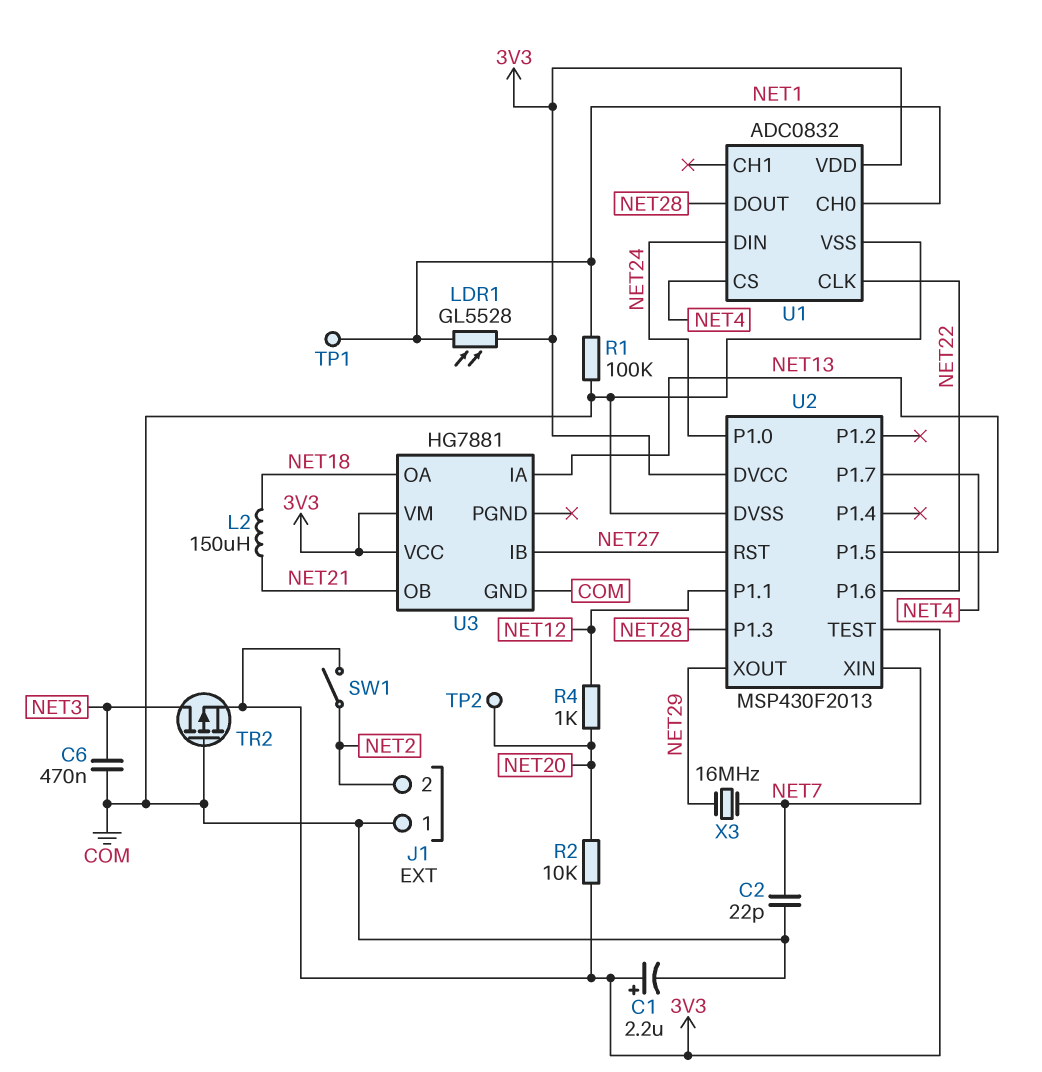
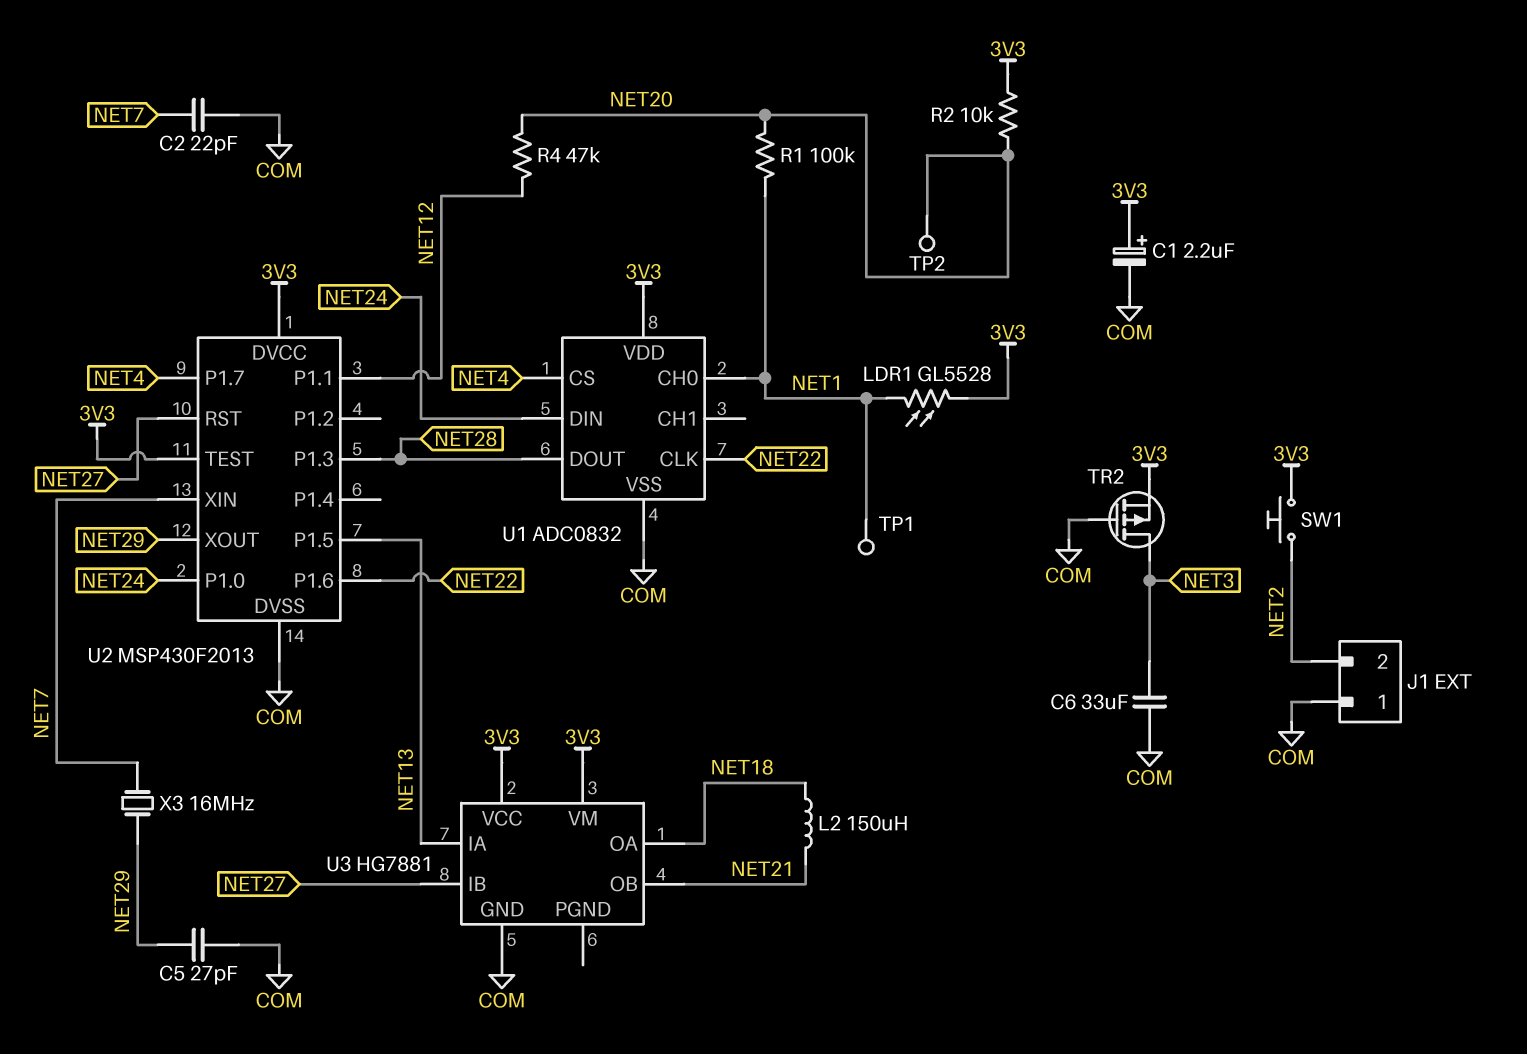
C5: none -> 27pF (COM, NET29)
C6: 470nF (COM, NET3) -> 33uF (COM, NET3)
R1: 100k (COM, NET1) -> 100k (NET1, NET20)
R4: 1k (NET12, NET20) -> 47k (NET12, NET20)
SW1: switch (3V3, NET2) -> button (3V3, NET2)

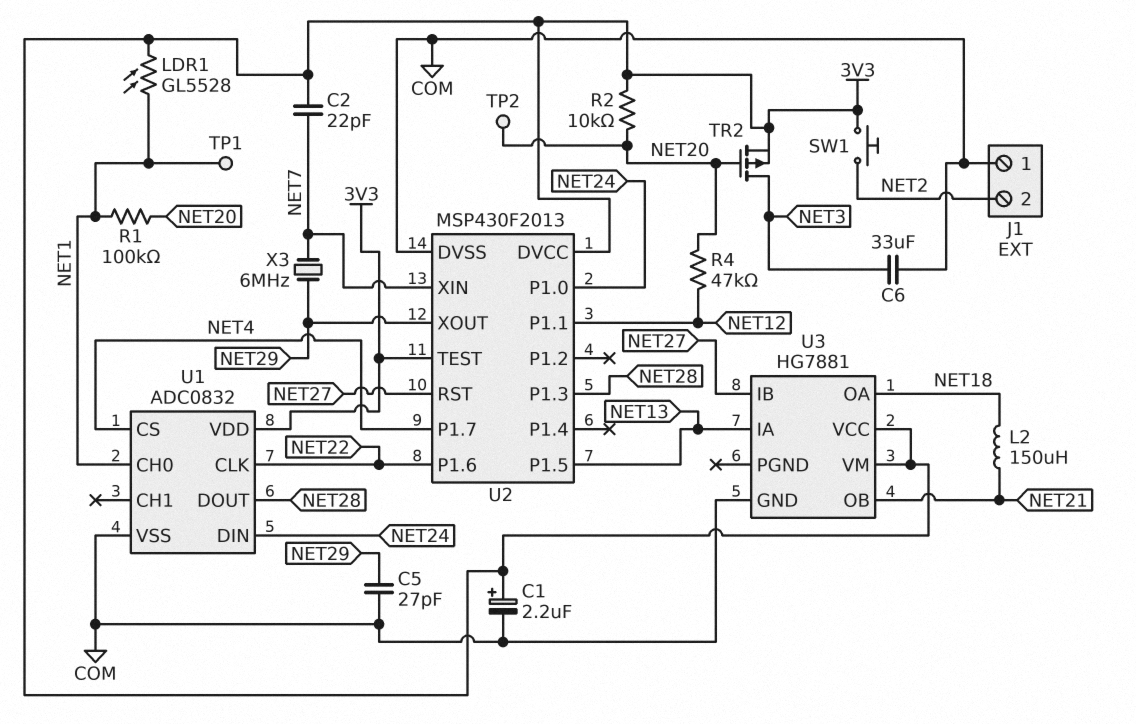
C2: 22pF (COM, NET7) -> 22pF (3V3, NET7)
TR2: PMOS (G COM, D NET3, S 3V3) -> PMOS (G NET20, D NET3, S 3V3)
X3: 16MHz (NET7, NET29) -> 6MHz (NET7, NET29)

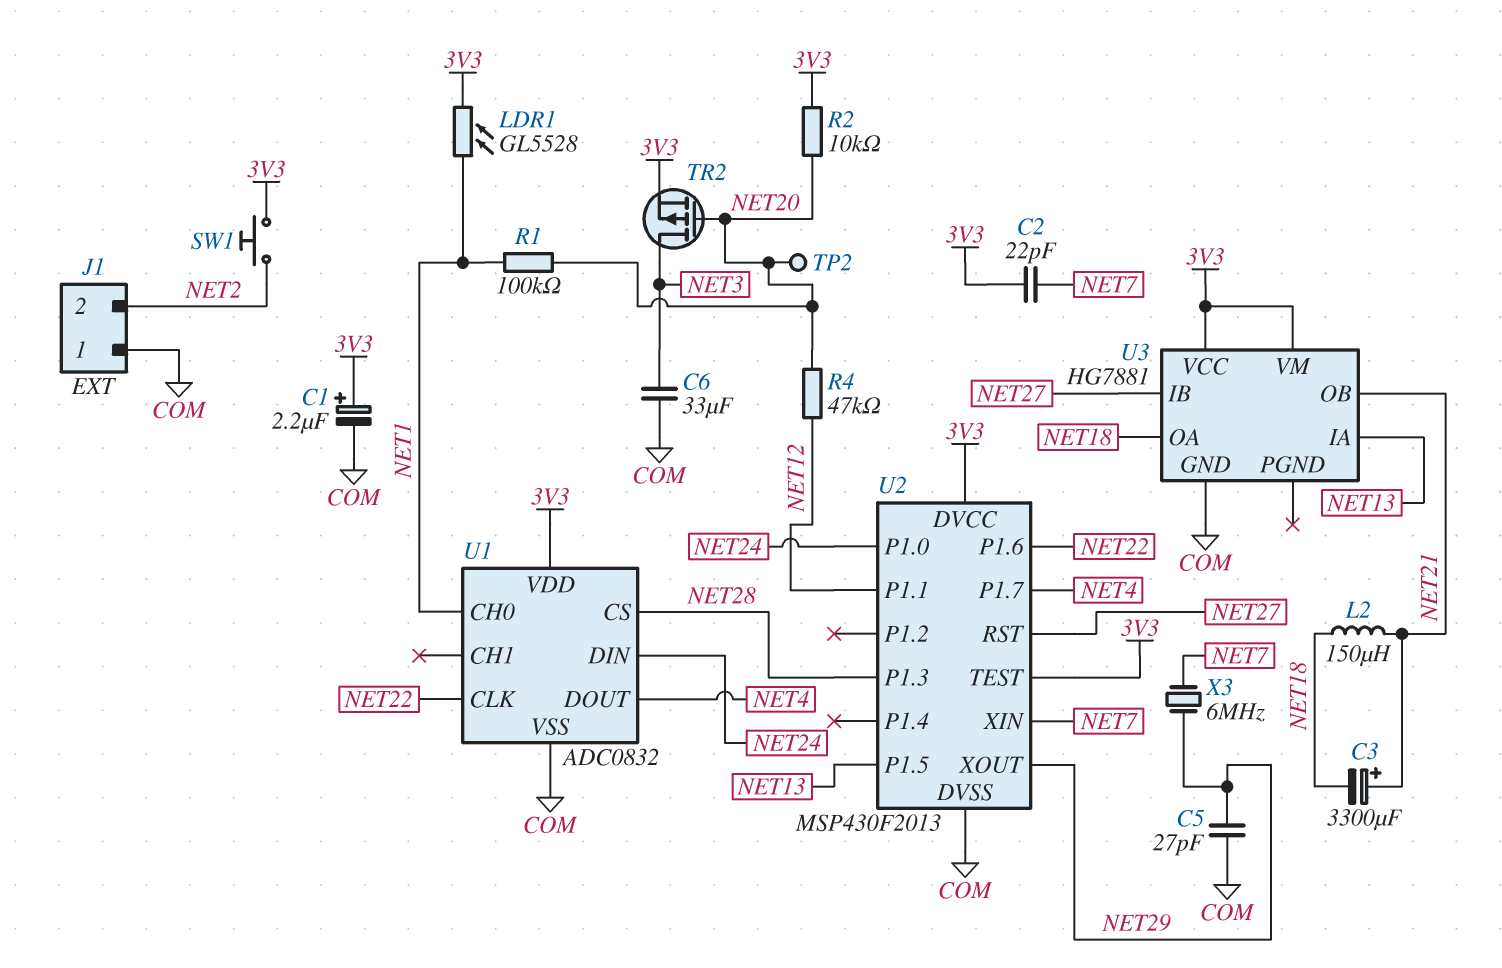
C3: none -> 3300uF (plus NET21, minus NET18)
TP1: test point (NET1) -> none
U1 pin CS: NET4 -> NET28
U1 pin DOUT: NET28 -> NET4

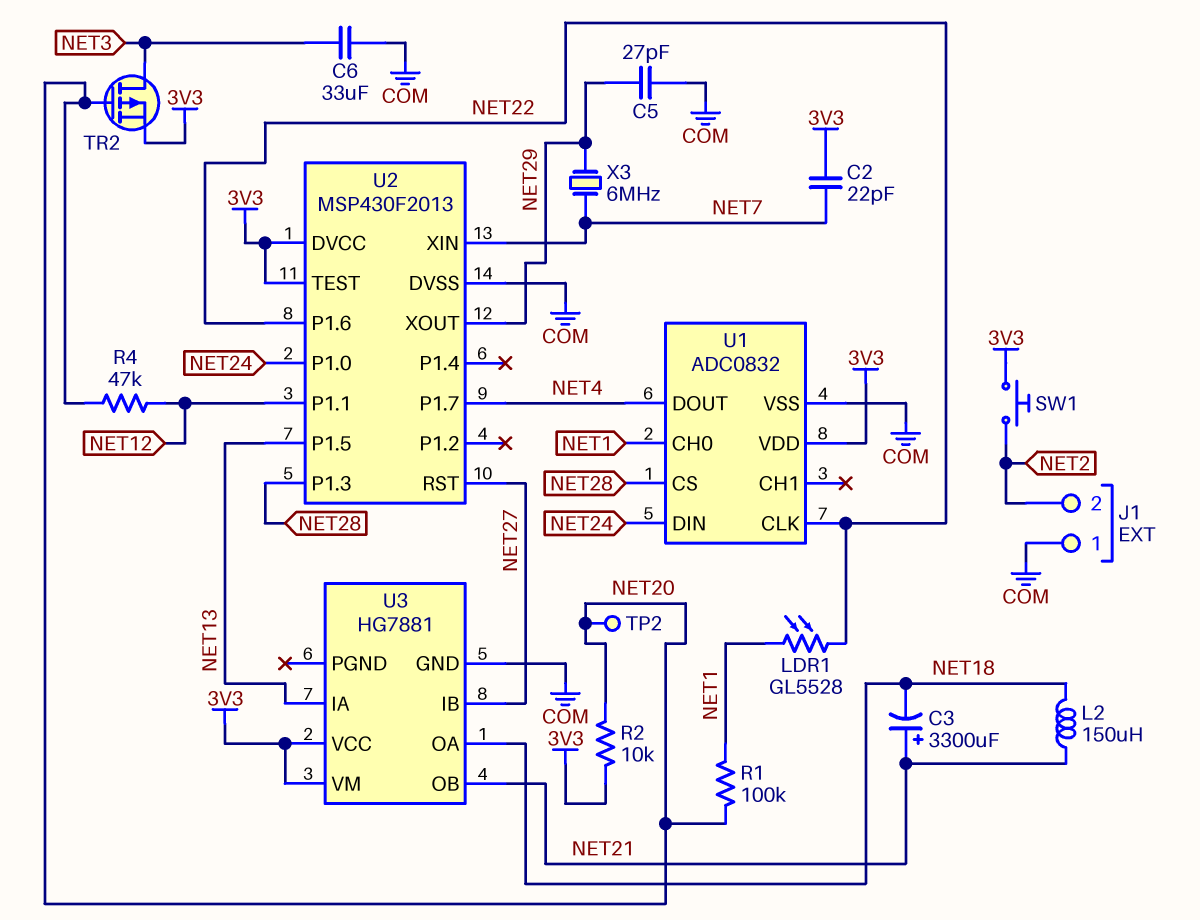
C1: 2.2uF (plus 3V3, minus COM) -> none
LDR1: GL5528 (3V3, NET1) -> GL5528 (NET1, NET22)

